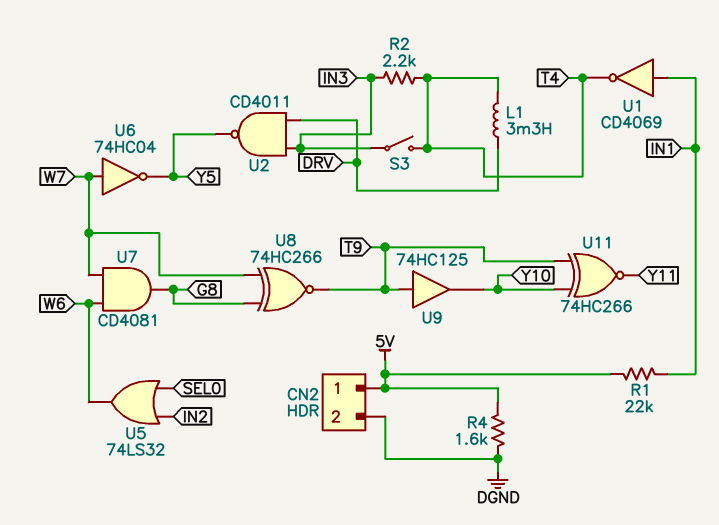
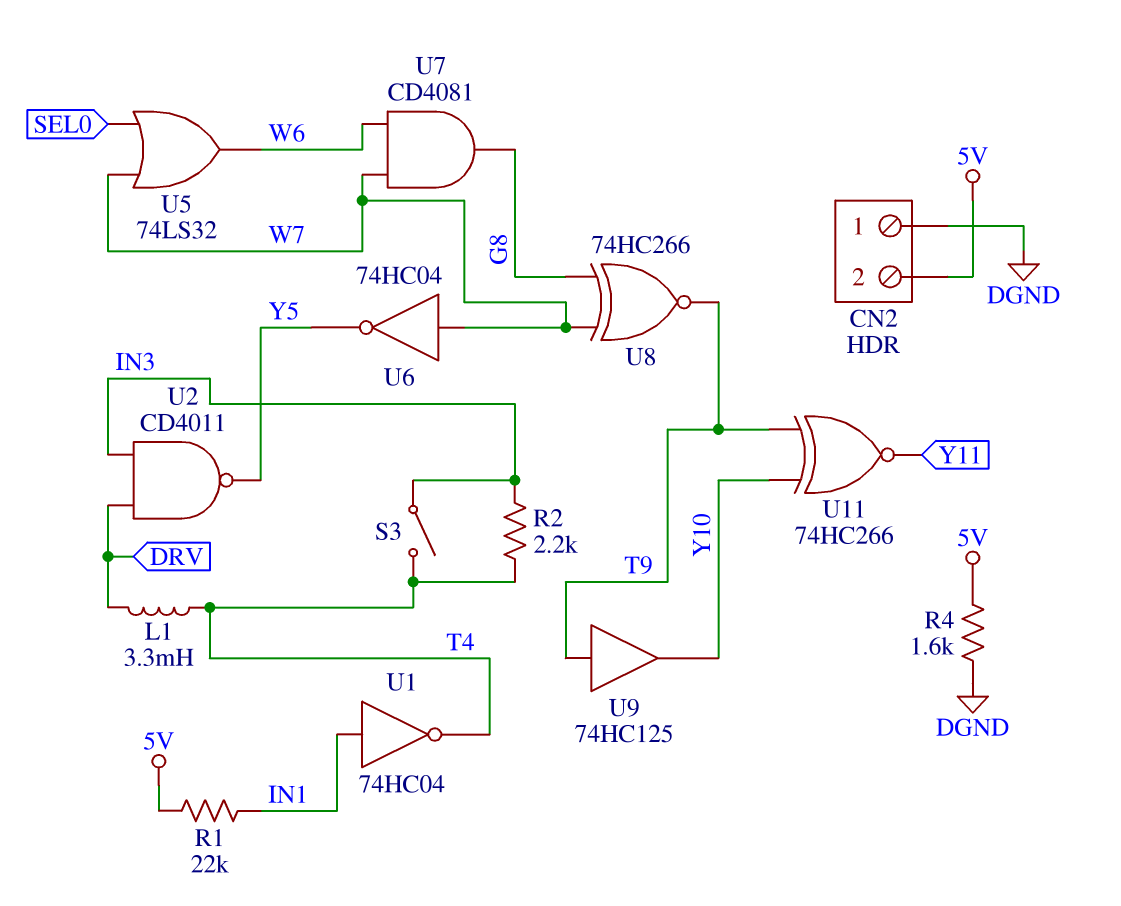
CN2 pin 1: 5V -> DGND
CN2 pin 2: DGND -> 5V
U1: NOT CD4069 (in IN1, out T4) -> NOT 74HC04 (in IN1, out T4)
U5: OR 74LS32 (in IN2, in SEL0, out W6) -> OR 74LS32 (in SEL0, in W7, out W6)

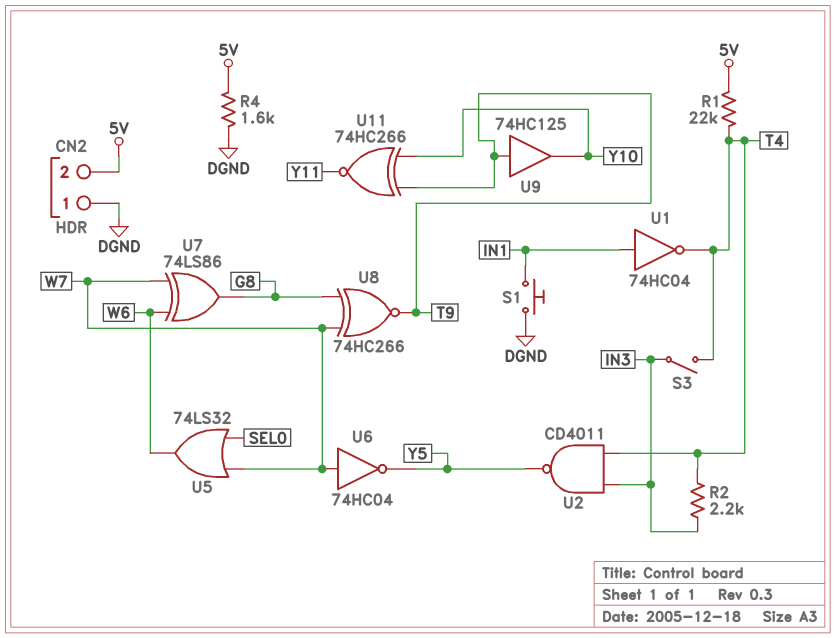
L1: 3.3mH (DRV, T4) -> none
R1: 22k (5V, IN1) -> 22k (5V, T4)
S1: none -> button (DGND, IN1)
U2: NAND CD4011 (in DRV, in IN3, out Y5) -> NAND CD4011 (in IN3, in T4, out Y5)
U7: AND CD4081 (in W6, in W7, out G8) -> XOR 74LS86 (in W6, in W7, out G8)

